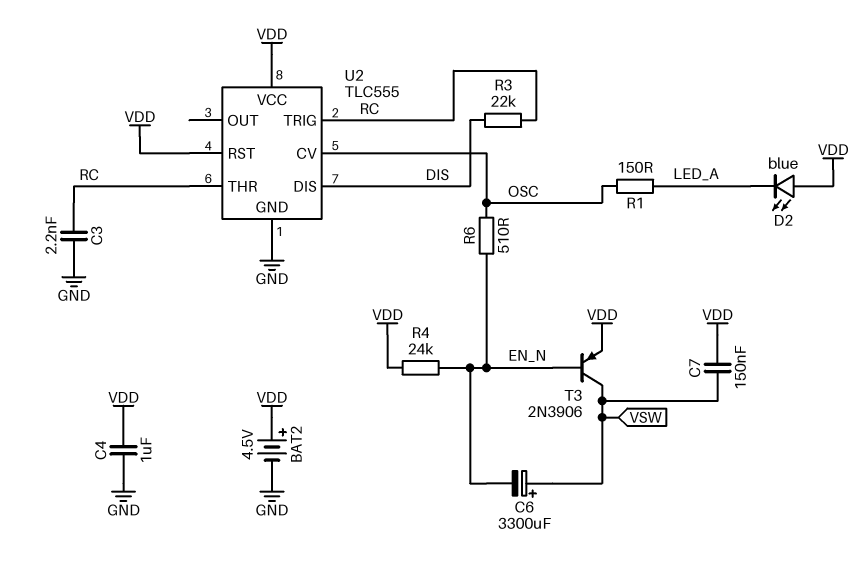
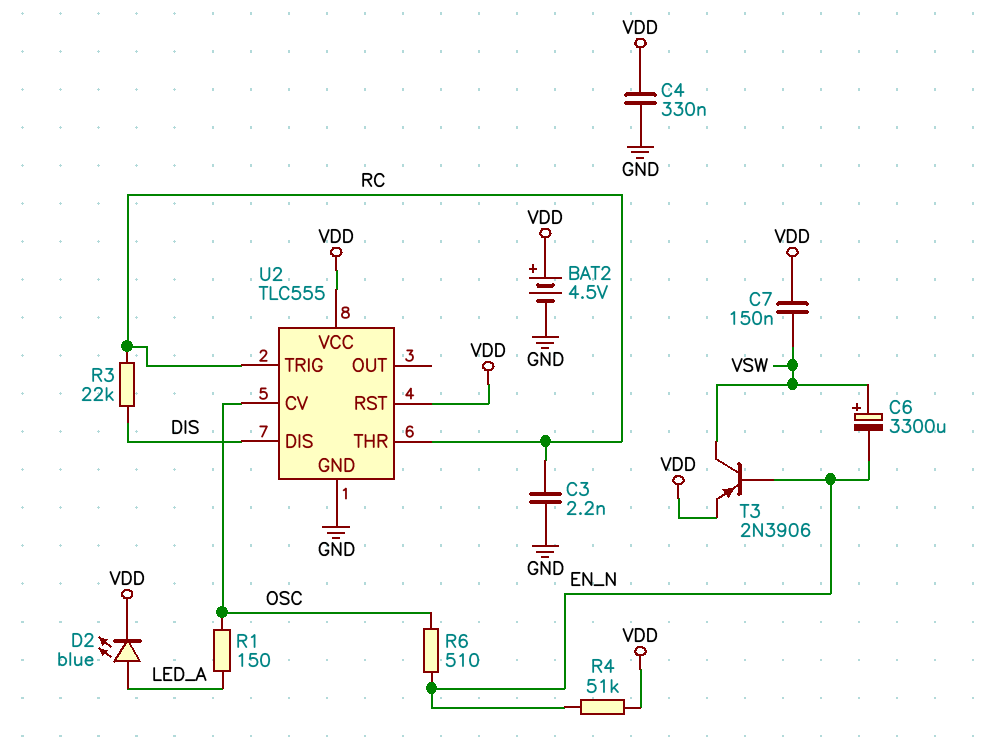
C4: 1uF (GND, VDD) -> 330nF (GND, VDD)
D2: LED blue (A VDD, K LED_A) -> LED blue (A LED_A, K VDD)
R4: 24k (EN_N, VDD) -> 51k (EN_N, VDD)

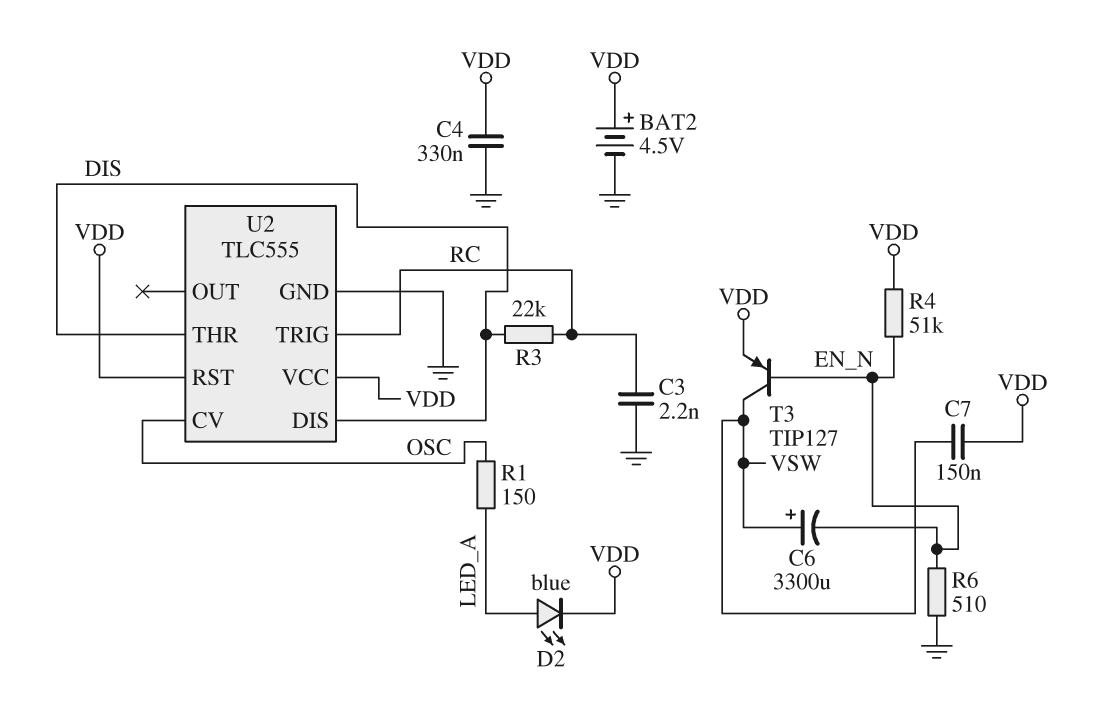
R6: 510 (EN_N, OSC) -> 510 (EN_N, GND)
T3: PNP 2N3906 (B EN_N, C VSW, E VDD) -> PNP TIP127 (B EN_N, C VSW, E VDD)
U2 pin THR: RC -> DIS

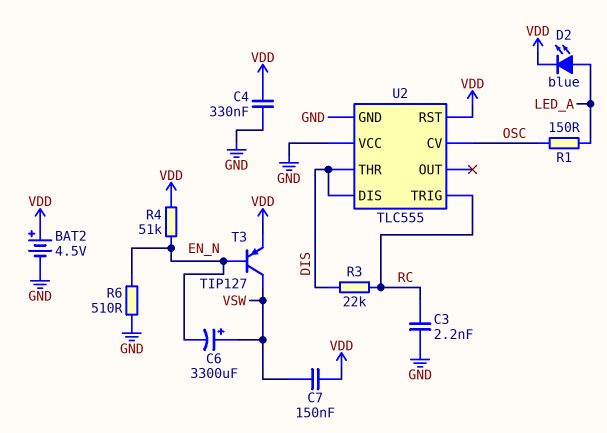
U2 pin VCC: VDD -> GND

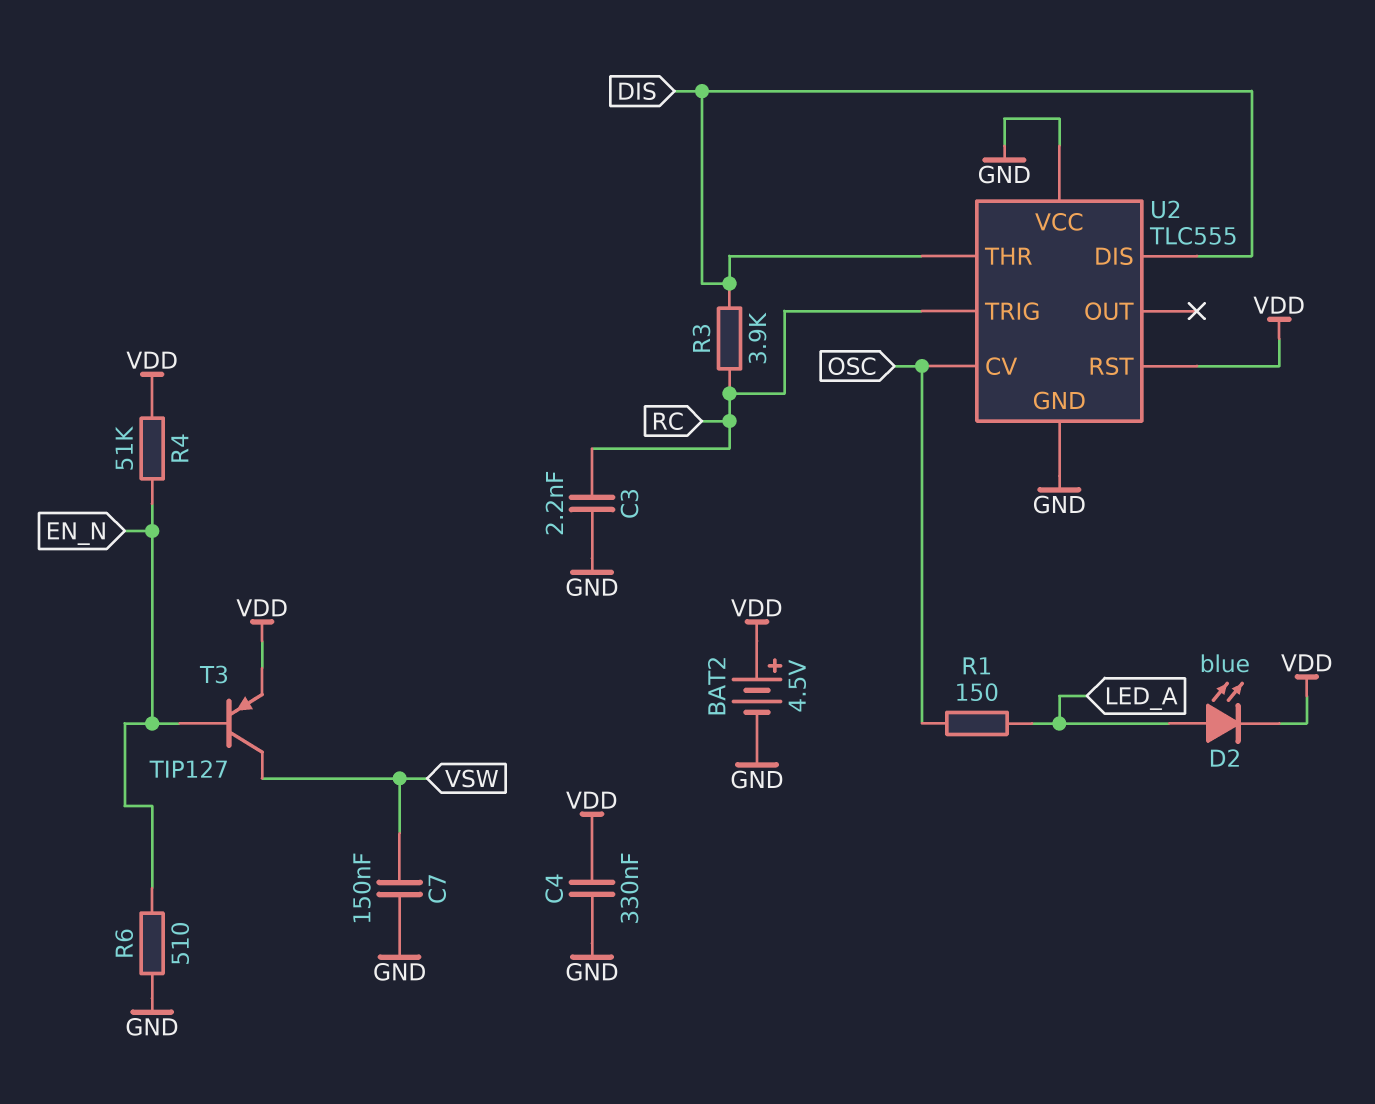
C6: 3300uF (plus VSW, minus EN_N) -> none
C7: 150nF (VDD, VSW) -> 150nF (GND, VSW)
R3: 22k (DIS, RC) -> 3.9k (DIS, RC)

